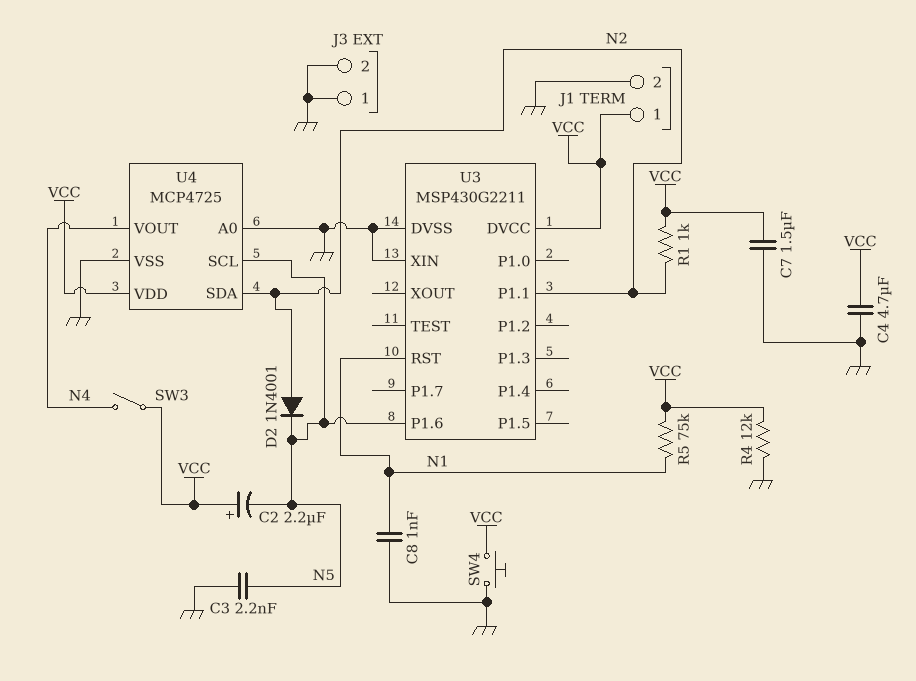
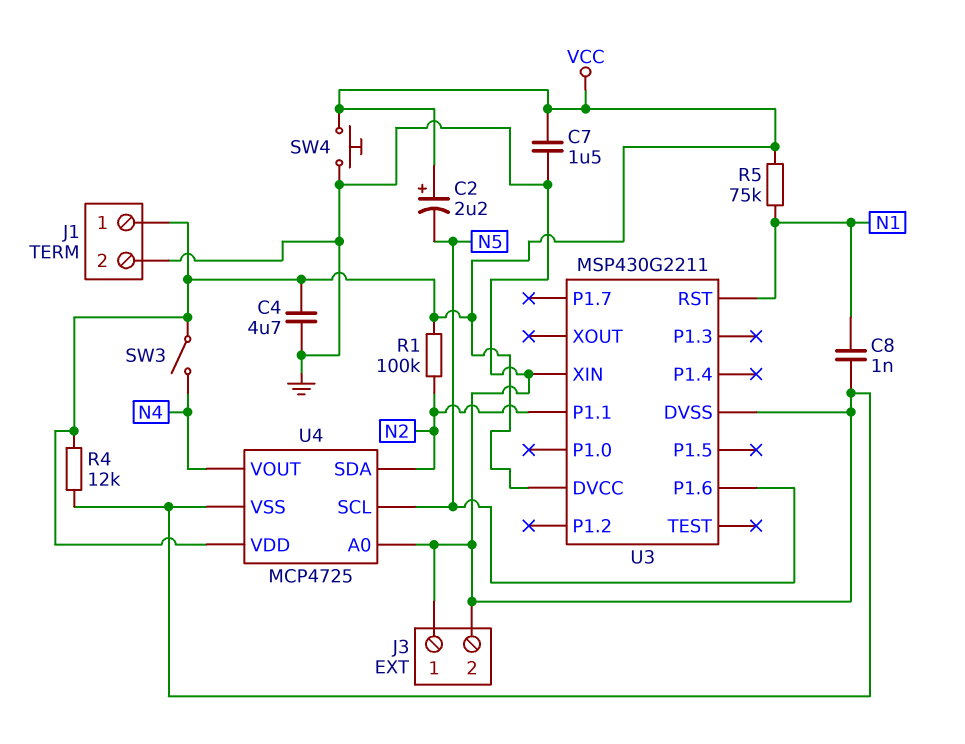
C3: 2.2nF (GND, N5) -> none
D2: diode 1N4001 (A N2, K N5) -> none
R1: 1k (N2, VCC) -> 100k (N2, VCC)

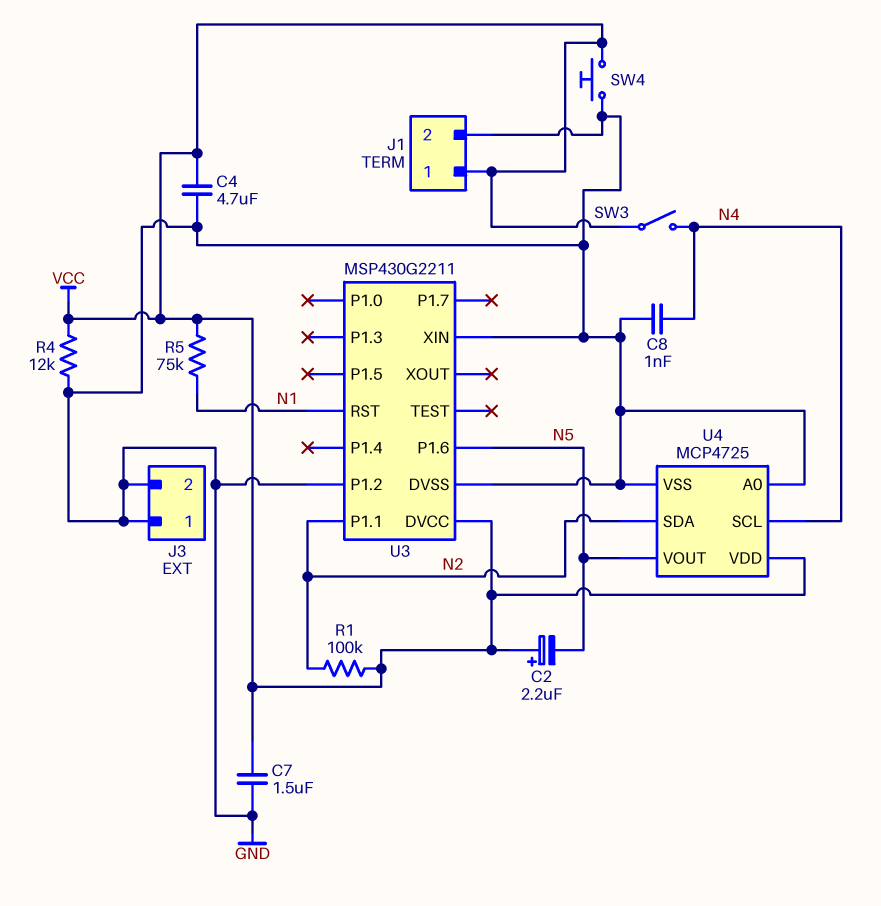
C8: 1nF (GND, N1) -> 1nF (GND, N4)
U3 pin P1.2: none -> GND
U4 pin SCL: N5 -> N4
U4 pin VOUT: N4 -> N5

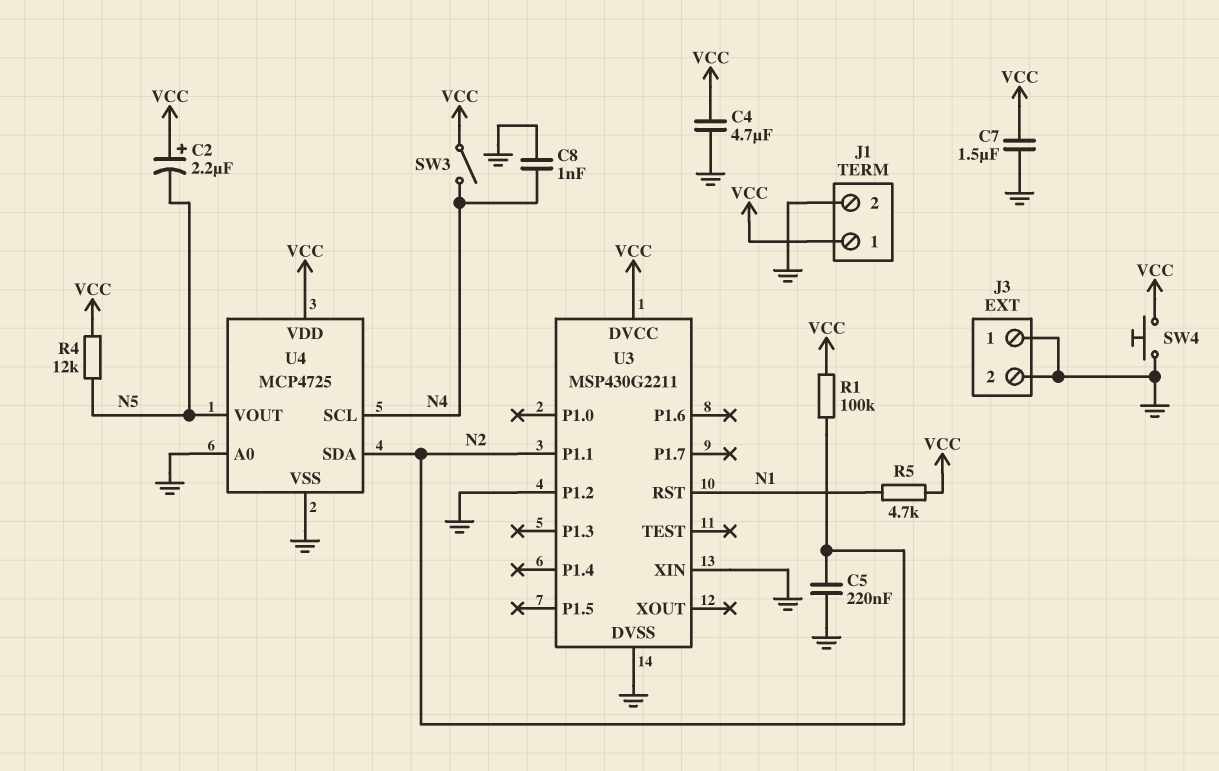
C5: none -> 220nF (GND, N2)
R4: 12k (GND, VCC) -> 12k (N5, VCC)
R5: 75k (N1, VCC) -> 4.7k (N1, VCC)
U3 pin P1.6: N5 -> none

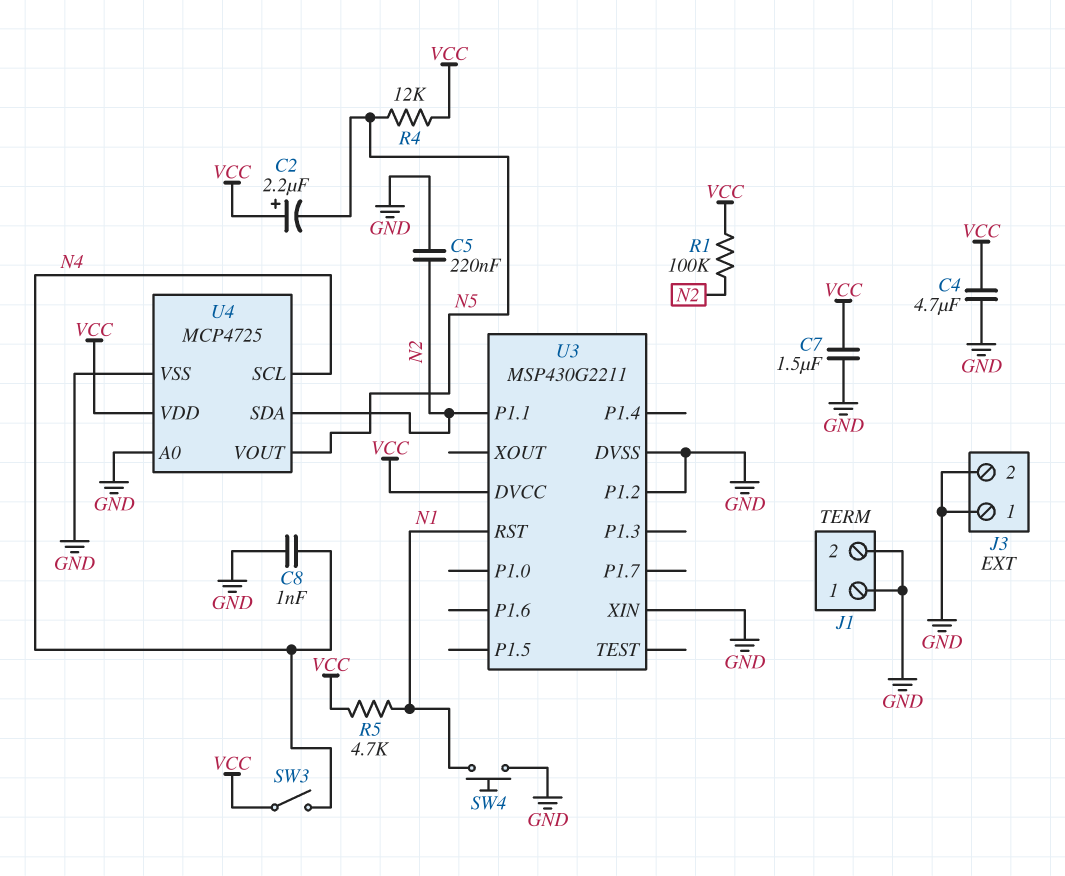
J1 pin 1: VCC -> GND
SW4: button (GND, VCC) -> button (GND, N1)

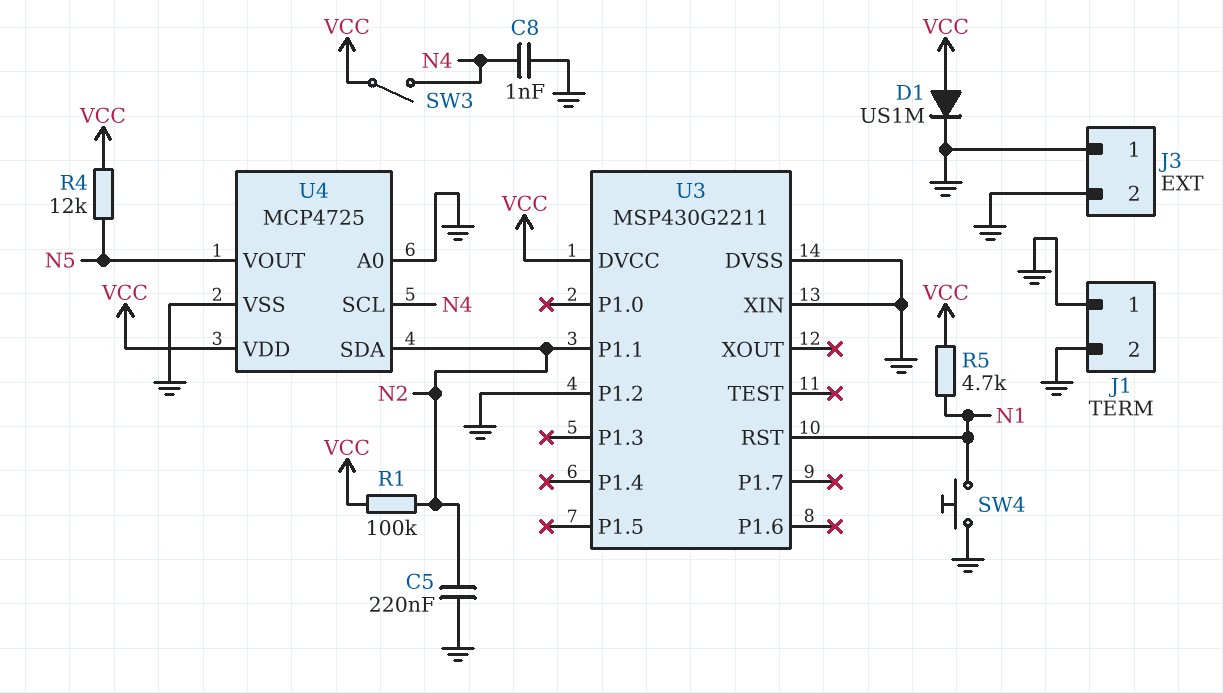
C2: 2.2uF (plus VCC, minus N5) -> none
C4: 4.7uF (GND, VCC) -> none
C7: 1.5uF (GND, VCC) -> none
D1: none -> diode US1M (A VCC, K GND)

